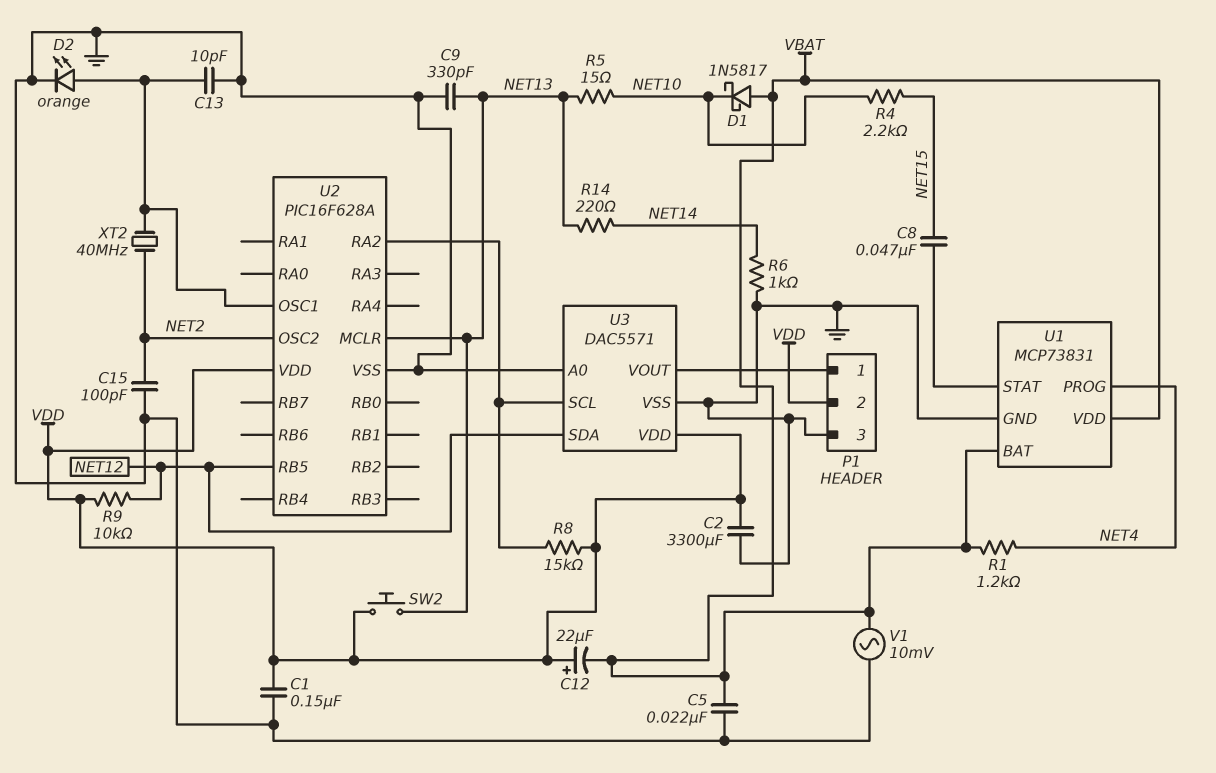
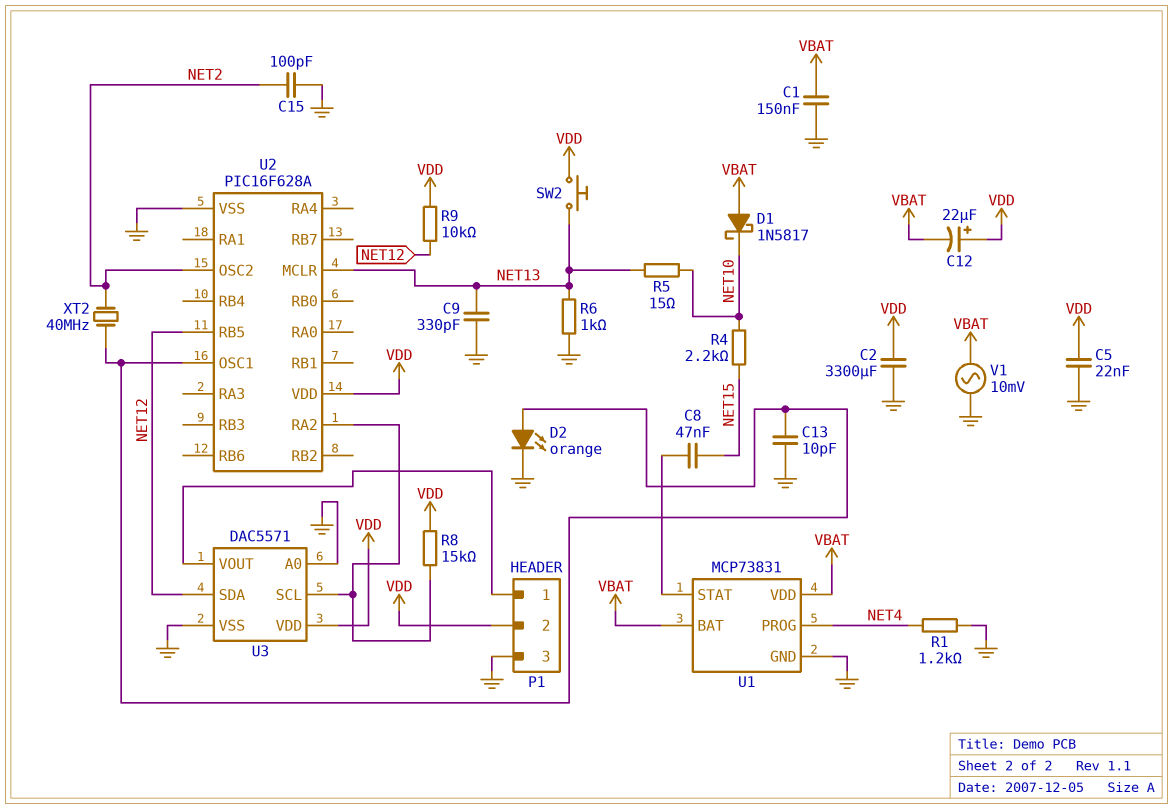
C1: 150nF (GND, VDD) -> 150nF (GND, VBAT)
C5: 22nF (GND, VBAT) -> 22nF (GND, VDD)
R1: 1.2k (NET4, VBAT) -> 1.2k (GND, NET4)
R6: 1k (GND, NET14) -> 1k (GND, NET13)
R14: 220 (NET13, NET14) -> none

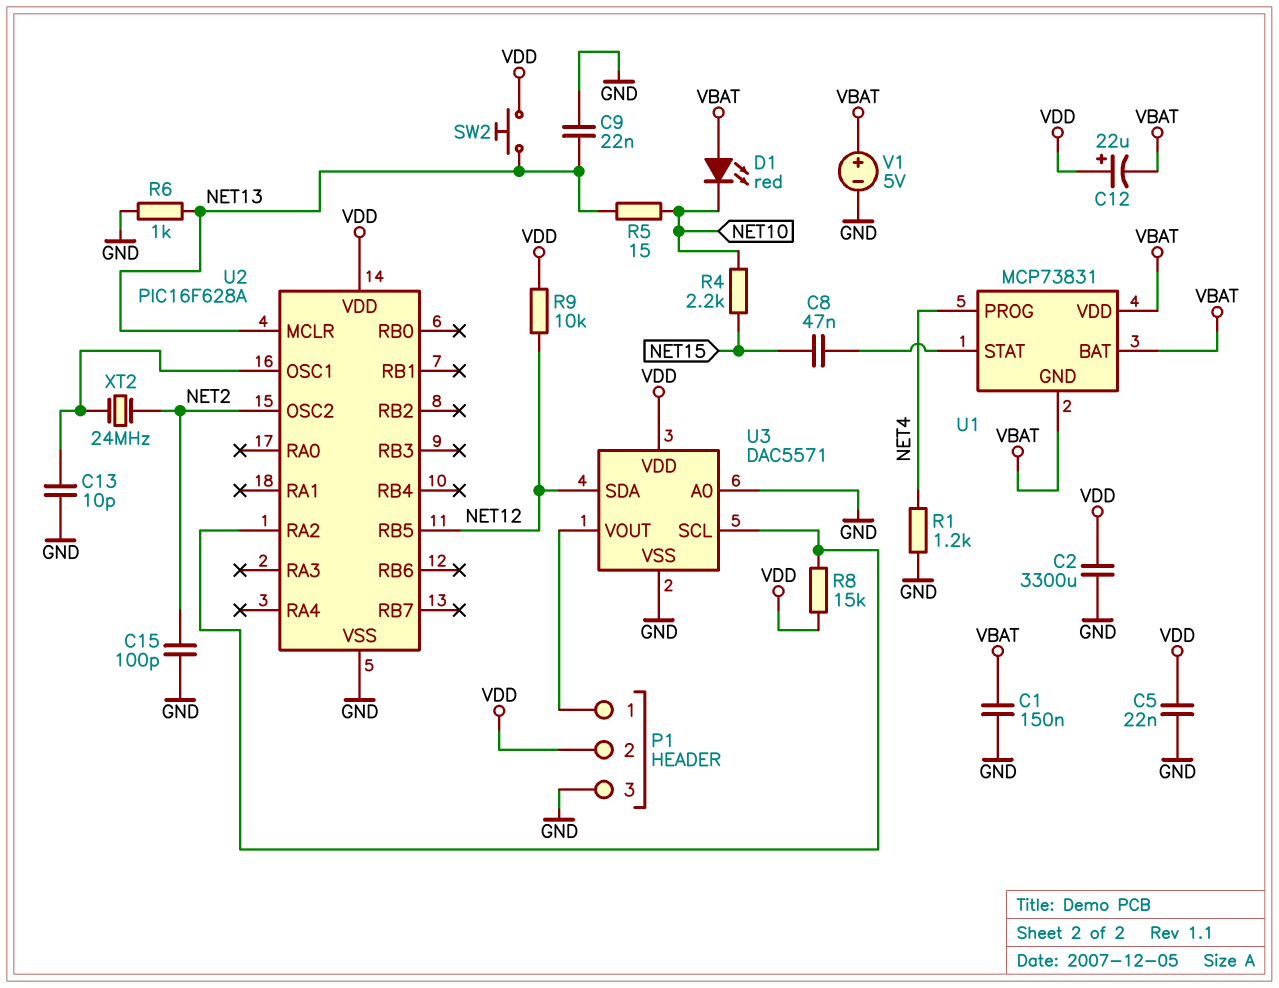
C9: 330pF (GND, NET13) -> 22nF (GND, NET13)
D1: schottky 1N5817 (A VBAT, K NET10) -> LED red (A VBAT, K NET10)
D2: LED orange (A U2/OSC1, K GND) -> none
U1 pin GND: GND -> VBAT
V1: AC 10mV (GND, VBAT) -> 5V (plus VBAT, minus GND)
XT2: 40MHz (NET2, U2/OSC1) -> 24MHz (NET2, U2/OSC1)

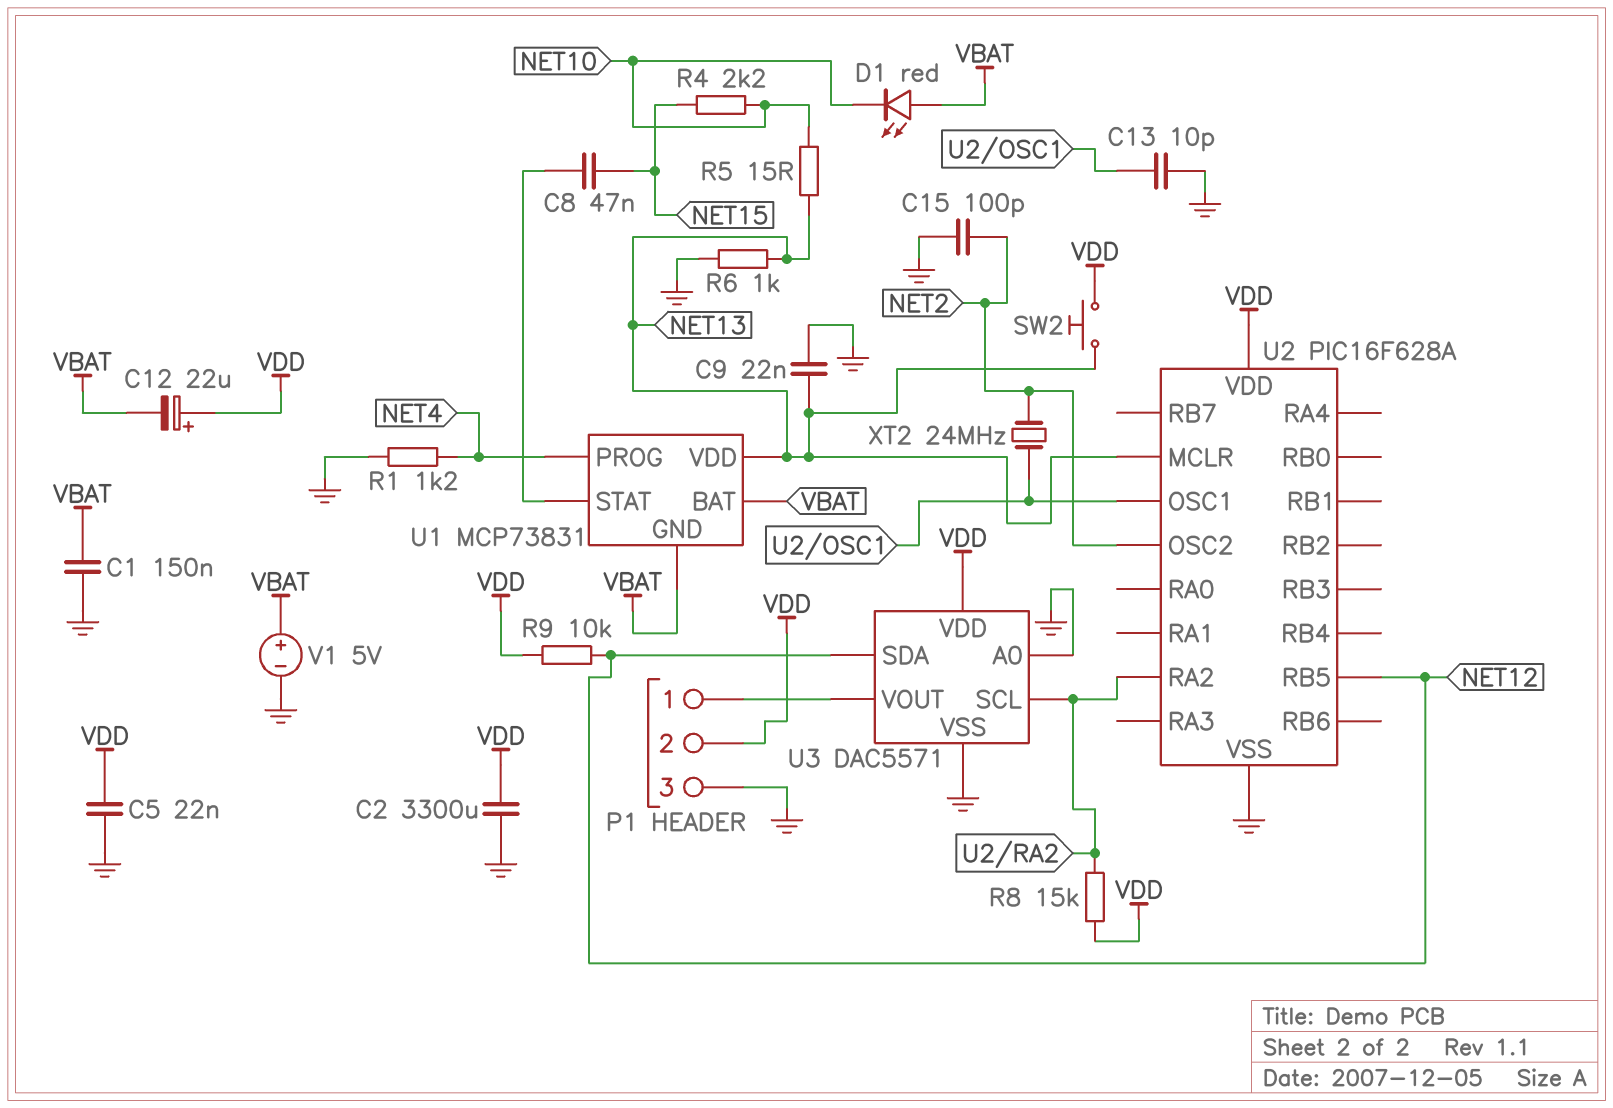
U1 pin VDD: VBAT -> NET13

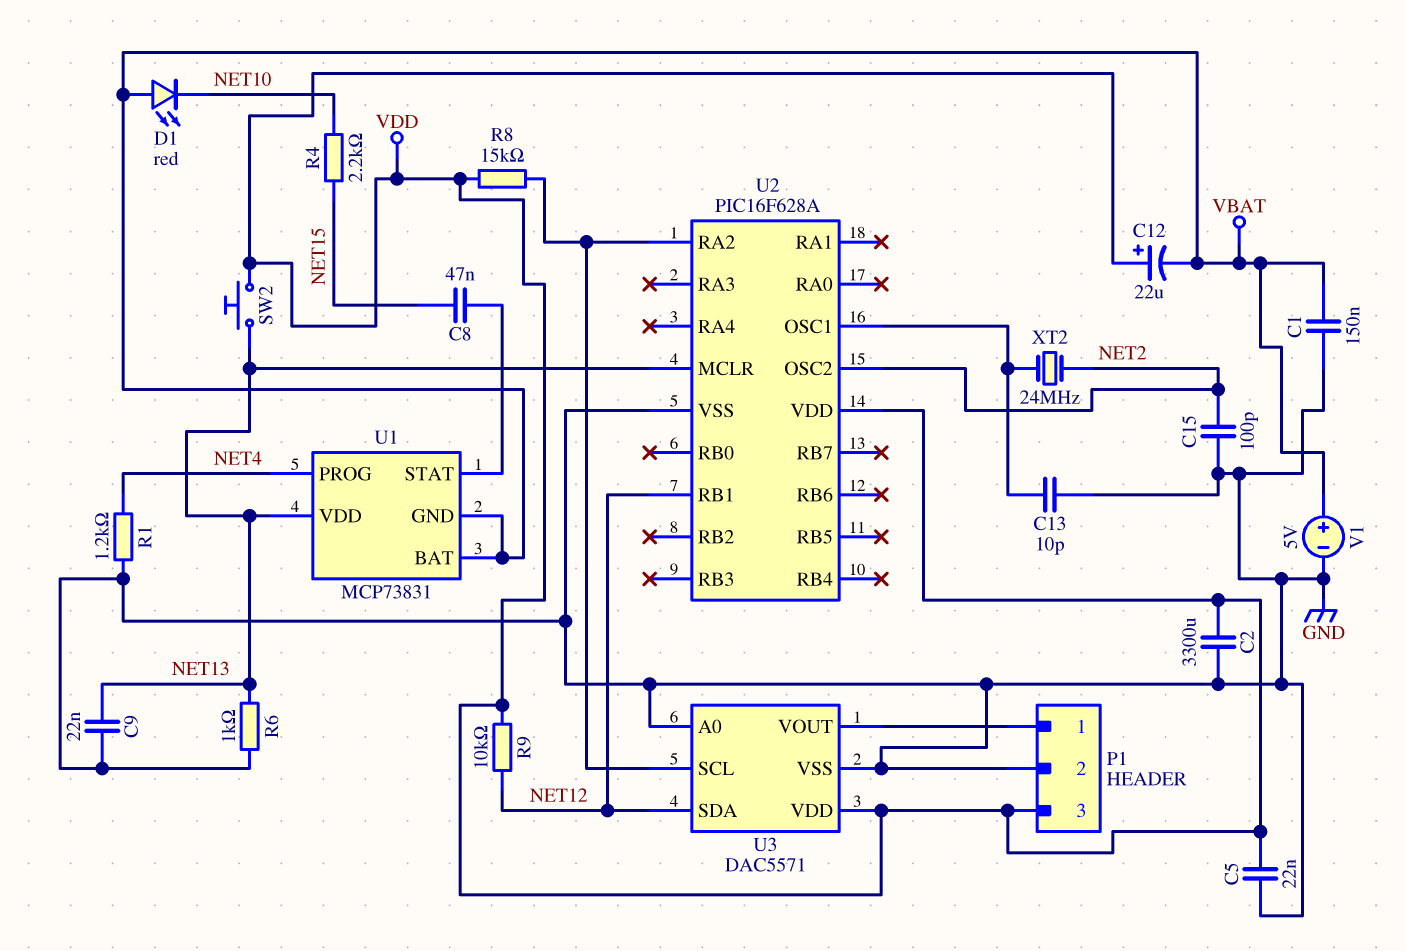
P1 pin 2: VDD -> GND
P1 pin 3: GND -> VDD
R5: 15 (NET10, NET13) -> none
U2 pin RB1: none -> NET12
U2 pin RB5: NET12 -> none

